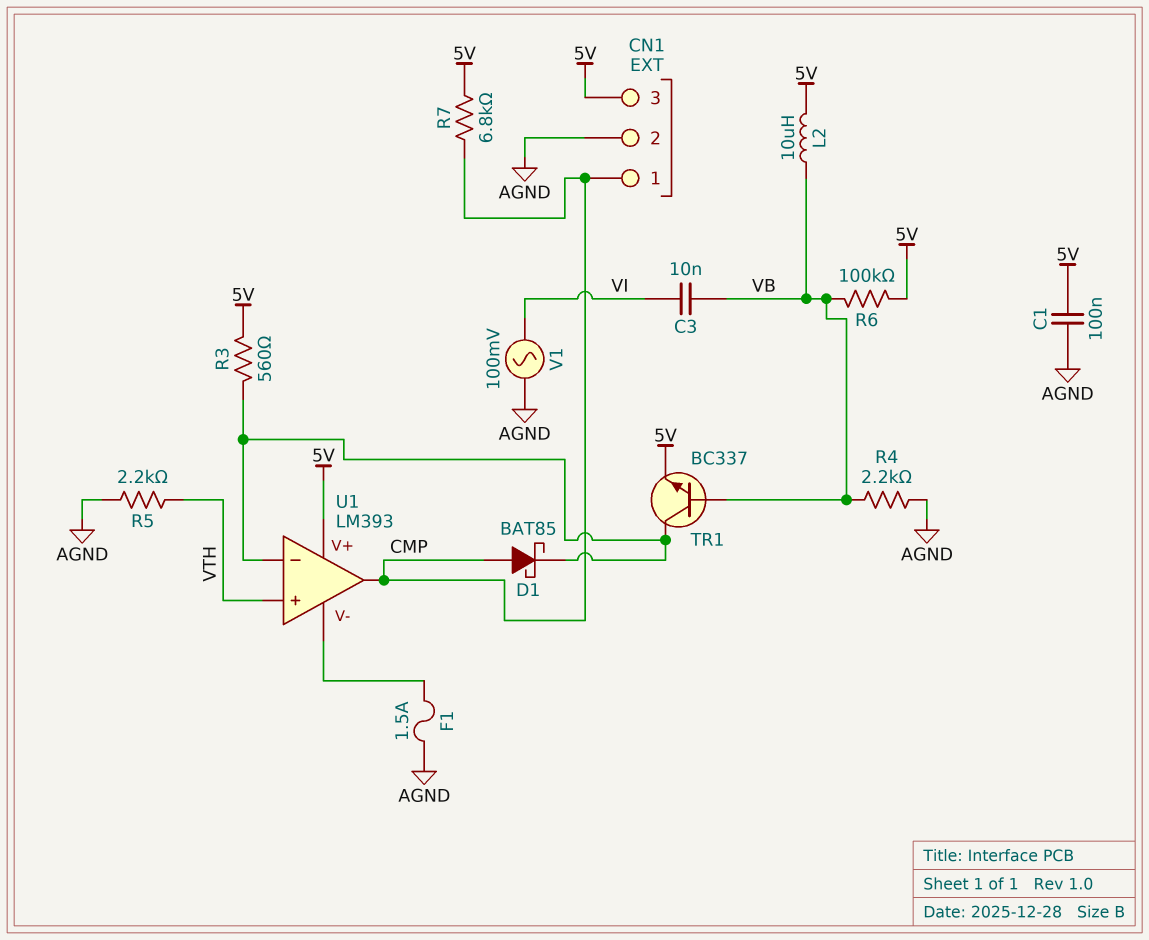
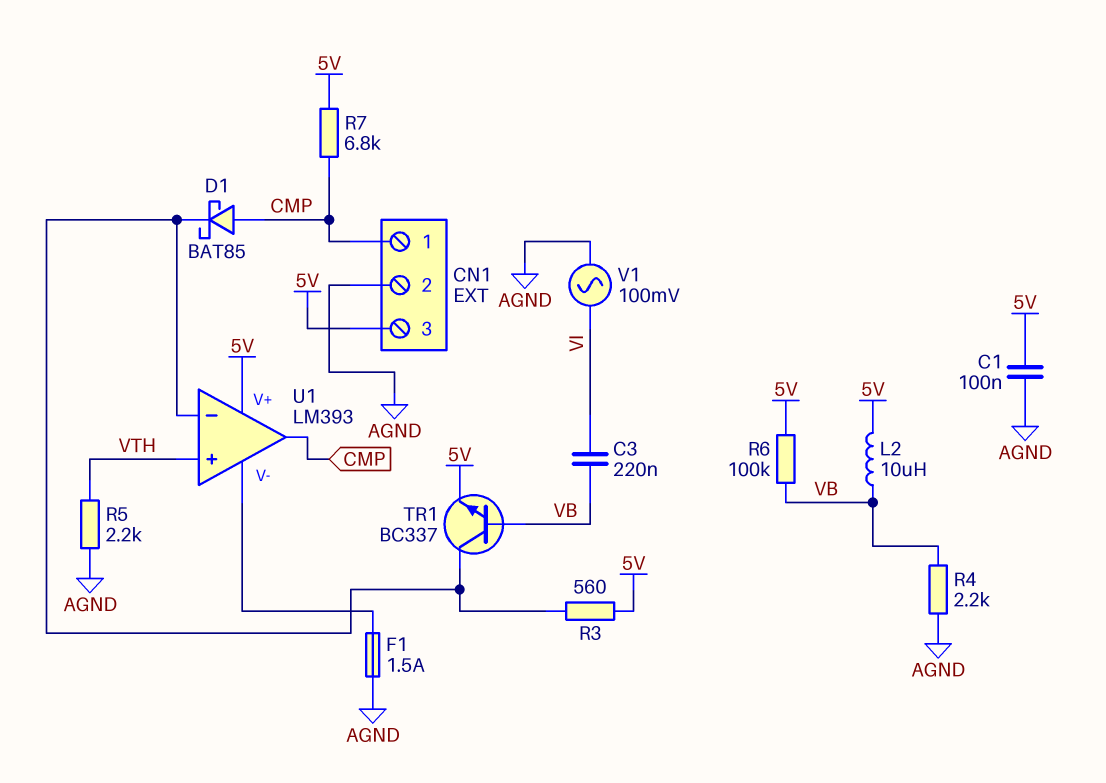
C3: 10nF (VB, VI) -> 220nF (VB, VI)

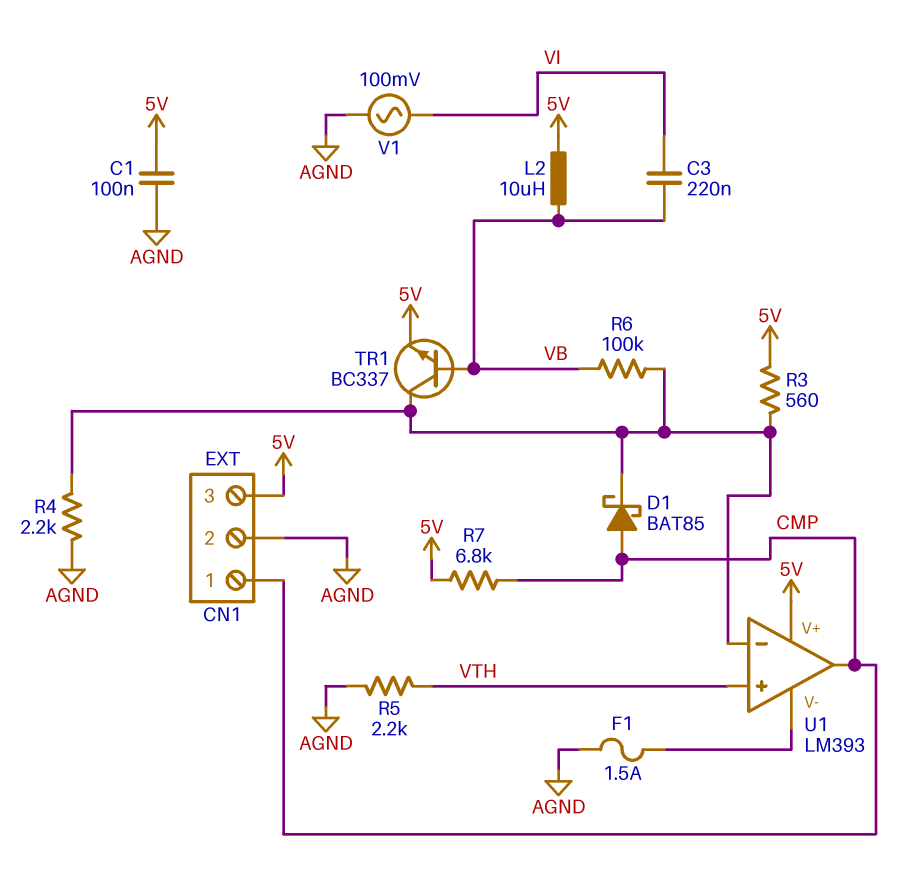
R4: 2.2k (AGND, VB) -> 2.2k (AGND, U1/in-)
R6: 100k (5V, VB) -> 100k (U1/in-, VB)

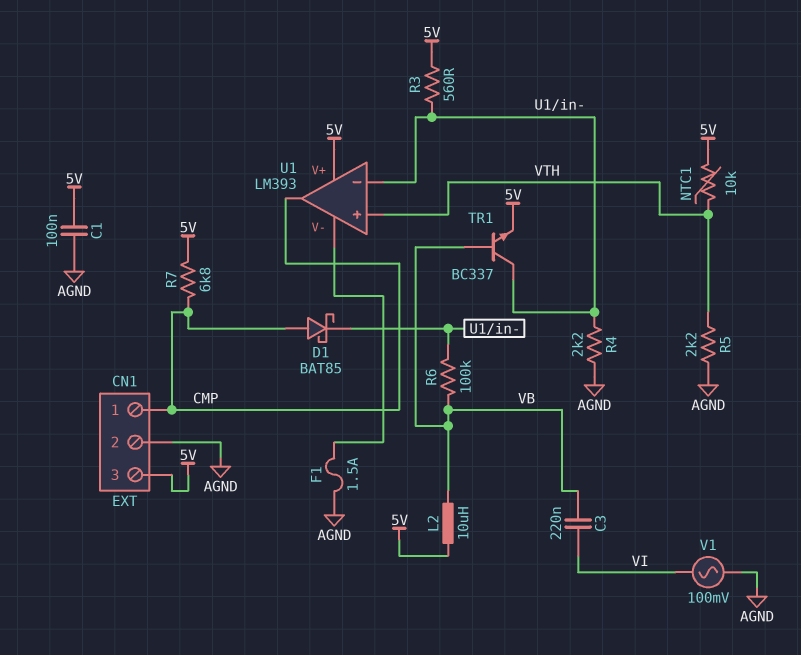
NTC1: none -> 10k (5V, VTH)

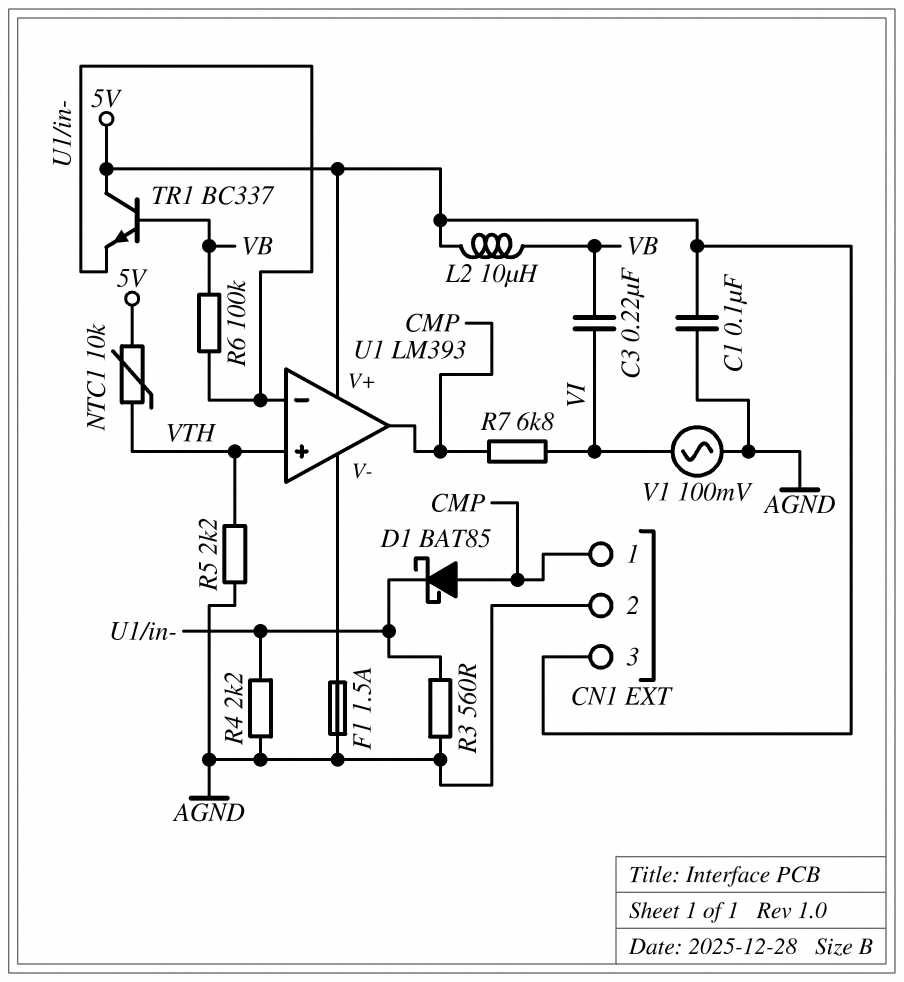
R3: 560 (5V, U1/in-) -> 560 (AGND, U1/in-)
R7: 6.8k (5V, CMP) -> 6.8k (CMP, VI)
TR1: NPN BC337 (B VB, C U1/in-, E 5V) -> NPN BC337 (B VB, C 5V, E U1/in-)

